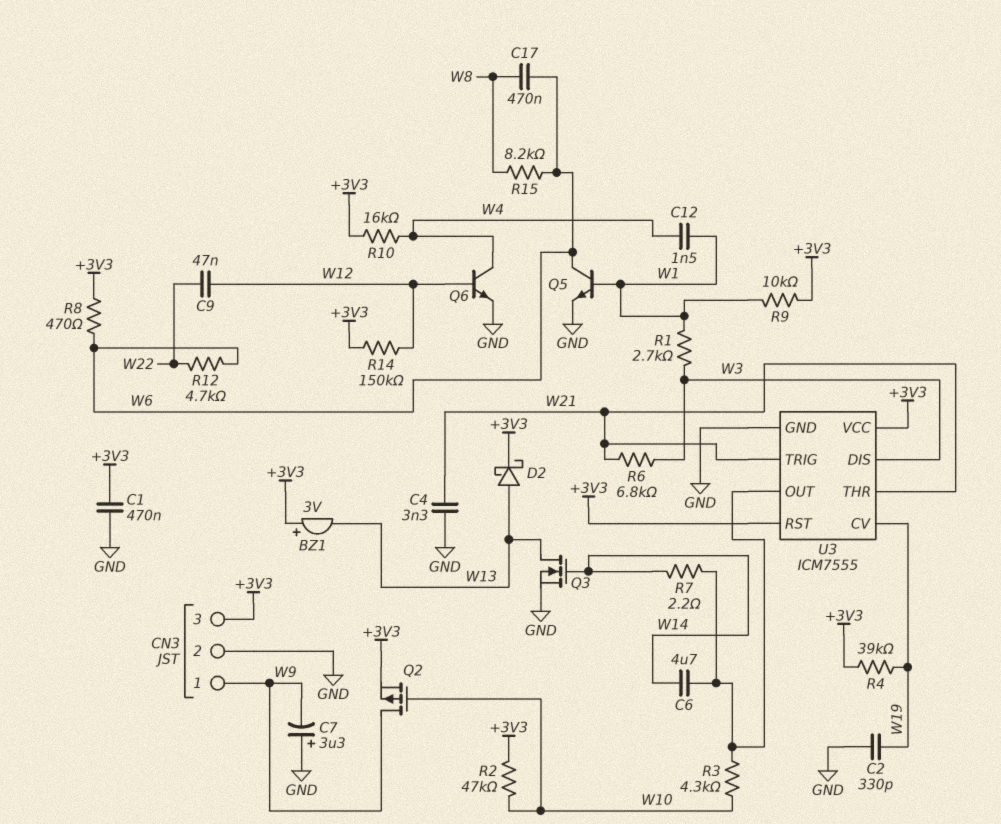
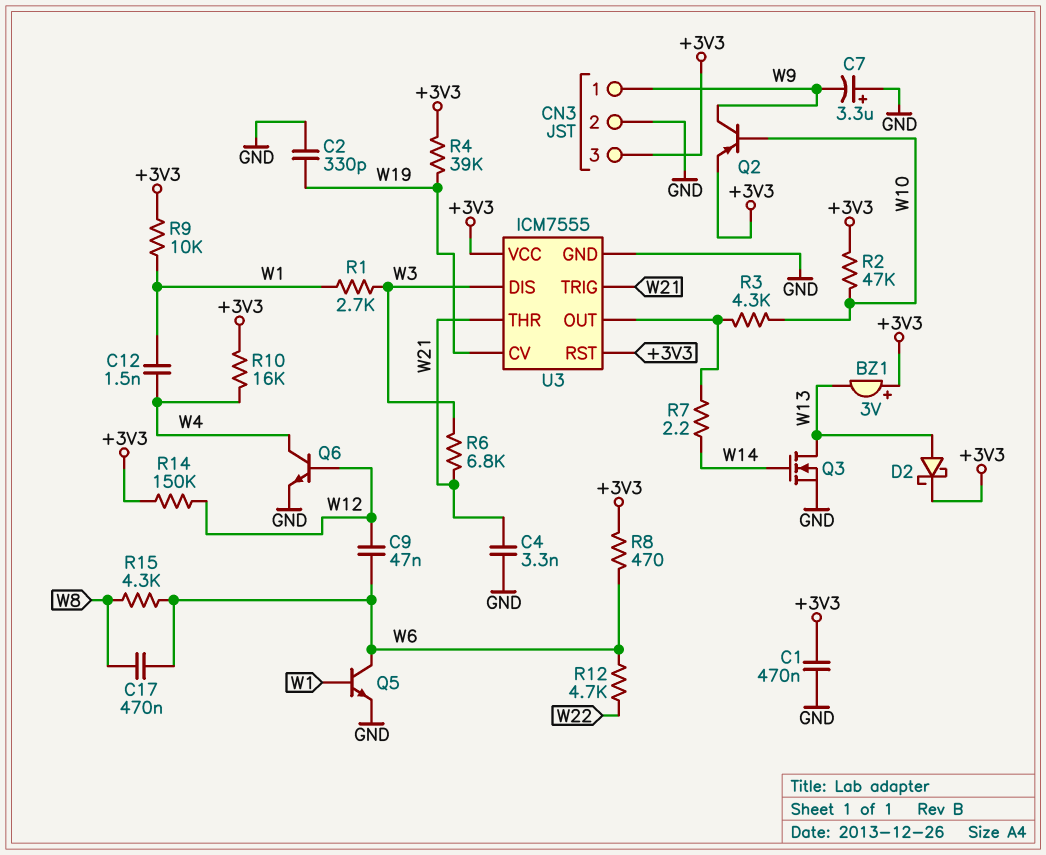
C6: 4.7uF (U3/OUT, W14) -> none
C9: 47nF (W12, W22) -> 47nF (W6, W12)
Q2: PMOS (G W10, D W9, S +3V3) -> PNP (B W10, C W9, E +3V3)
R15: 8.2k (W6, W8) -> 4.3k (W6, W8)

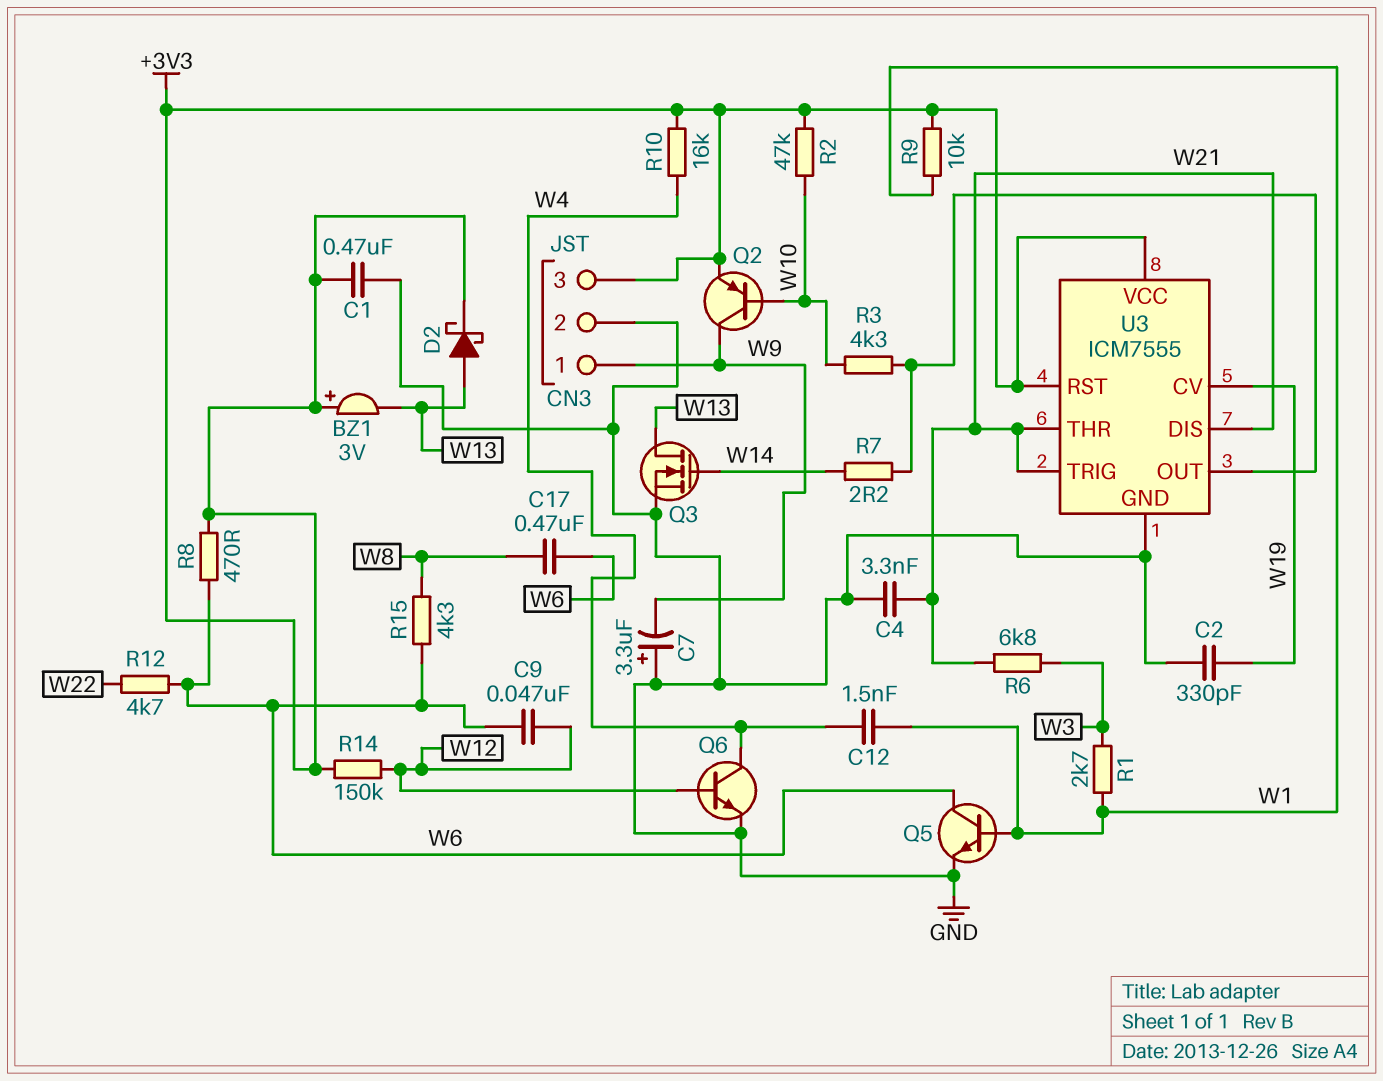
R4: 39k (+3V3, W19) -> none
U3 pin DIS: W3 -> W21

